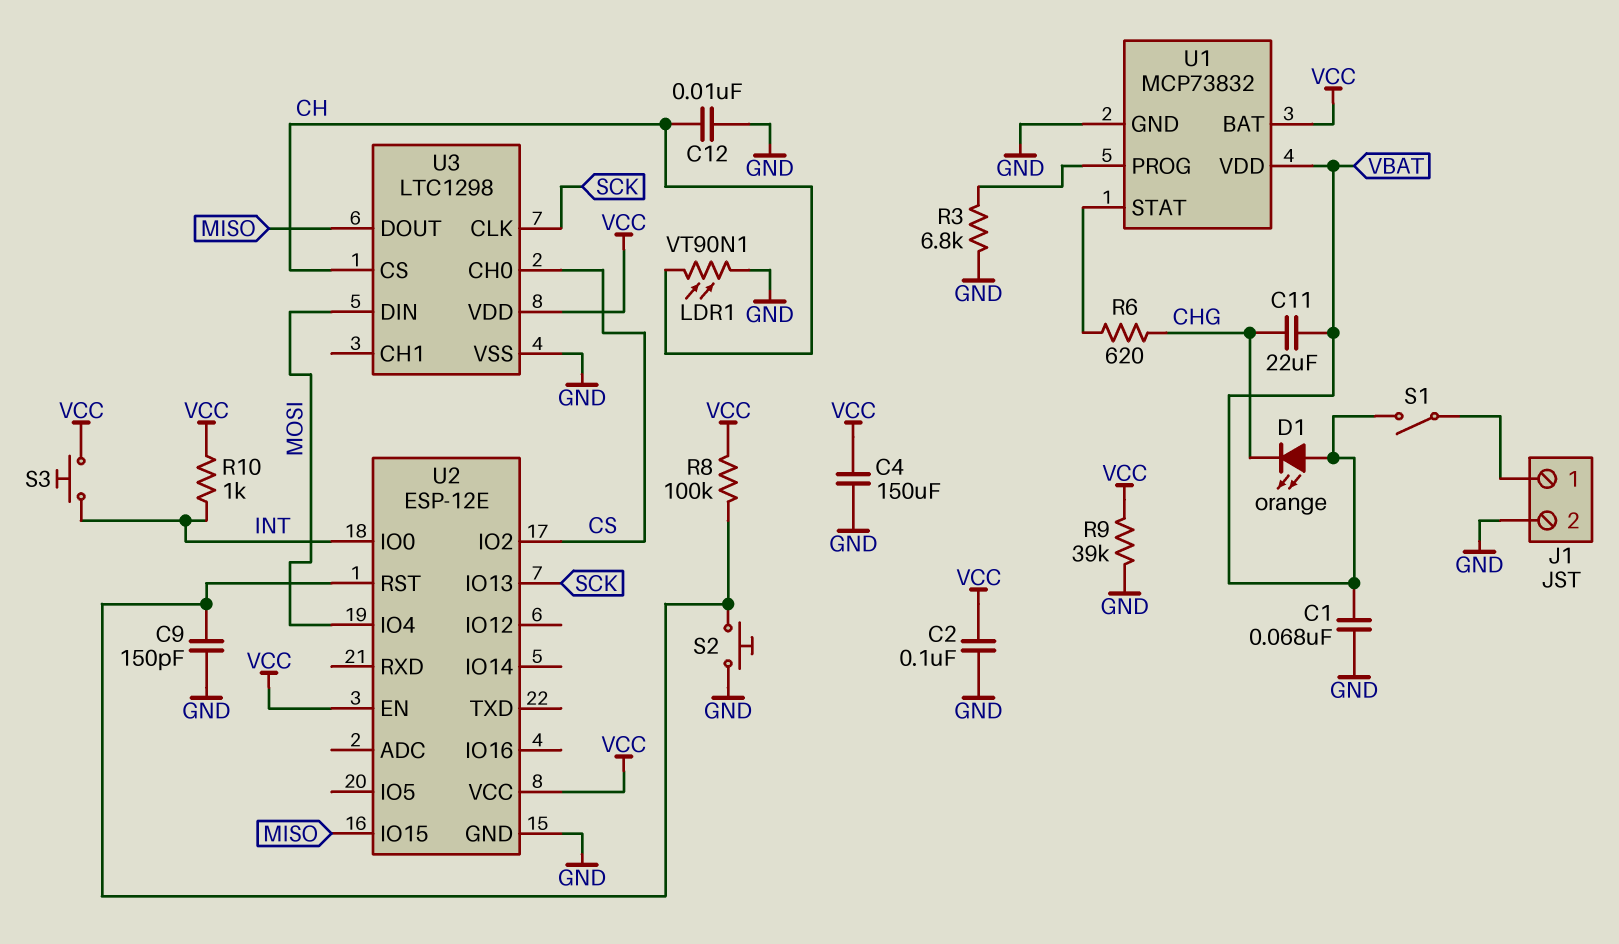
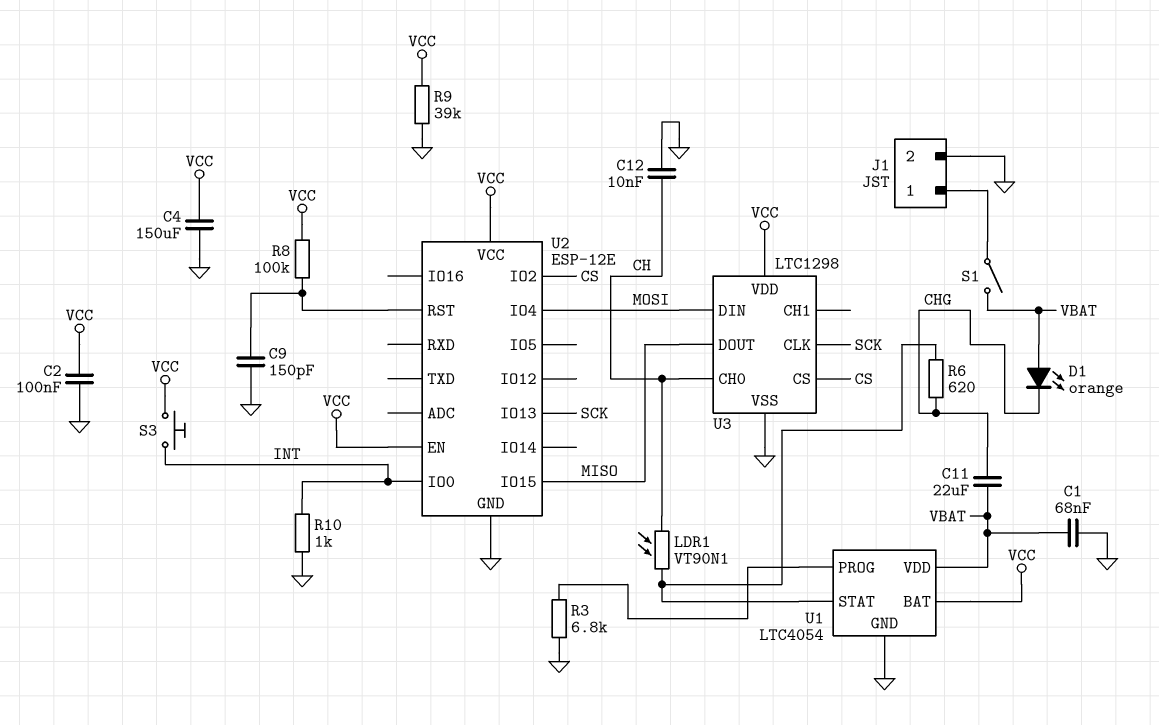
LDR1: VT90N1 (CH, GND) -> VT90N1 (CH, U1/STAT)
R10: 1k (INT, VCC) -> 1k (GND, INT)
S2: button (GND, U2/RST) -> none
U1: MCP73832 -> LTC4054
U3 pin CH0: CS -> CH
U3 pin CS: CH -> CS

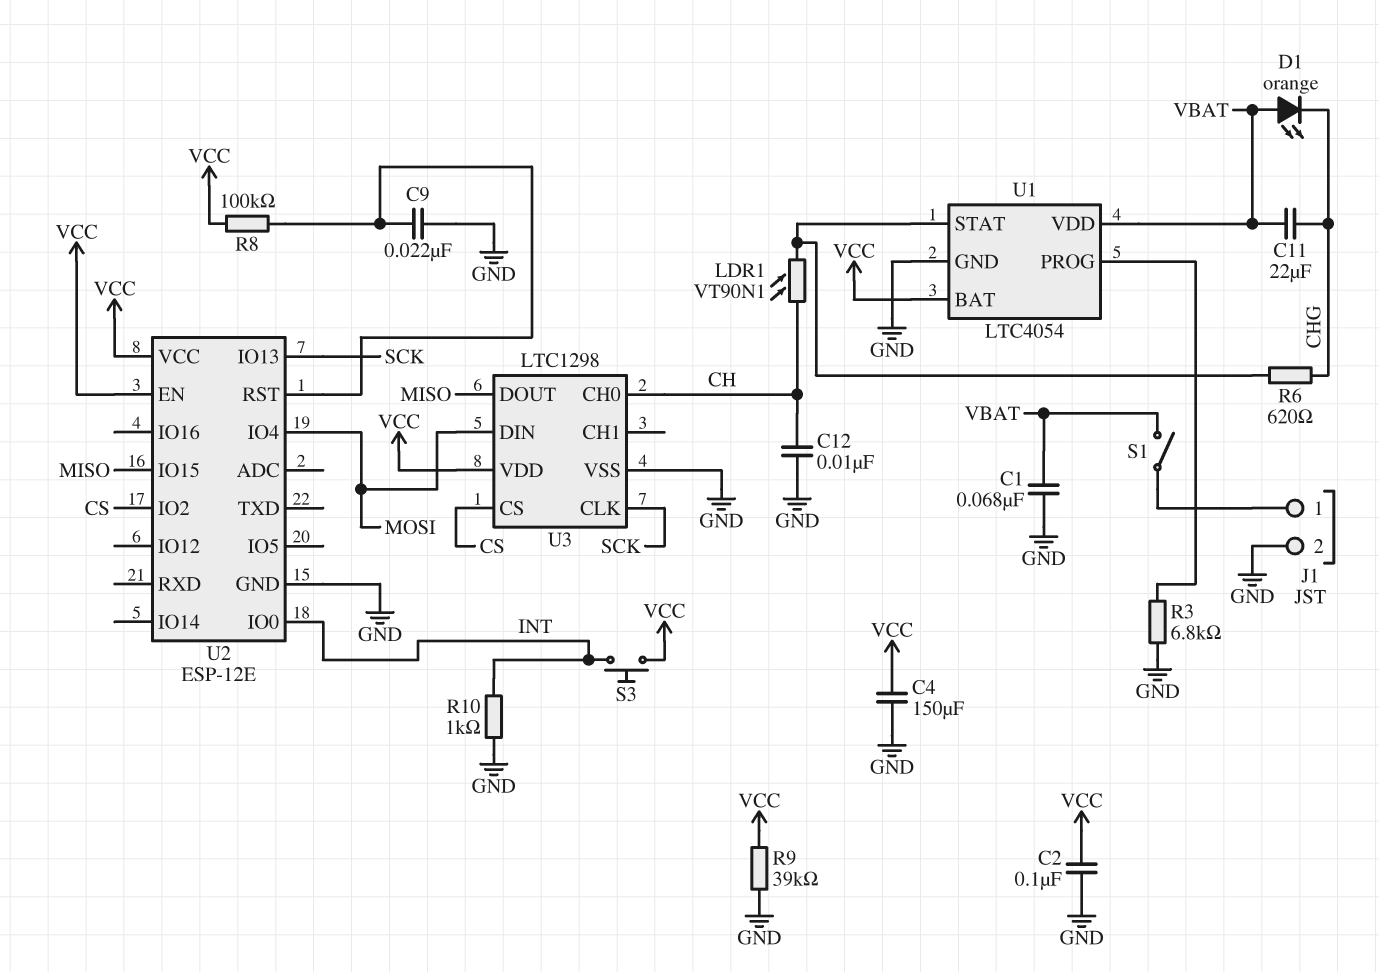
C9: 150pF (GND, U2/RST) -> 22nF (GND, U2/RST)

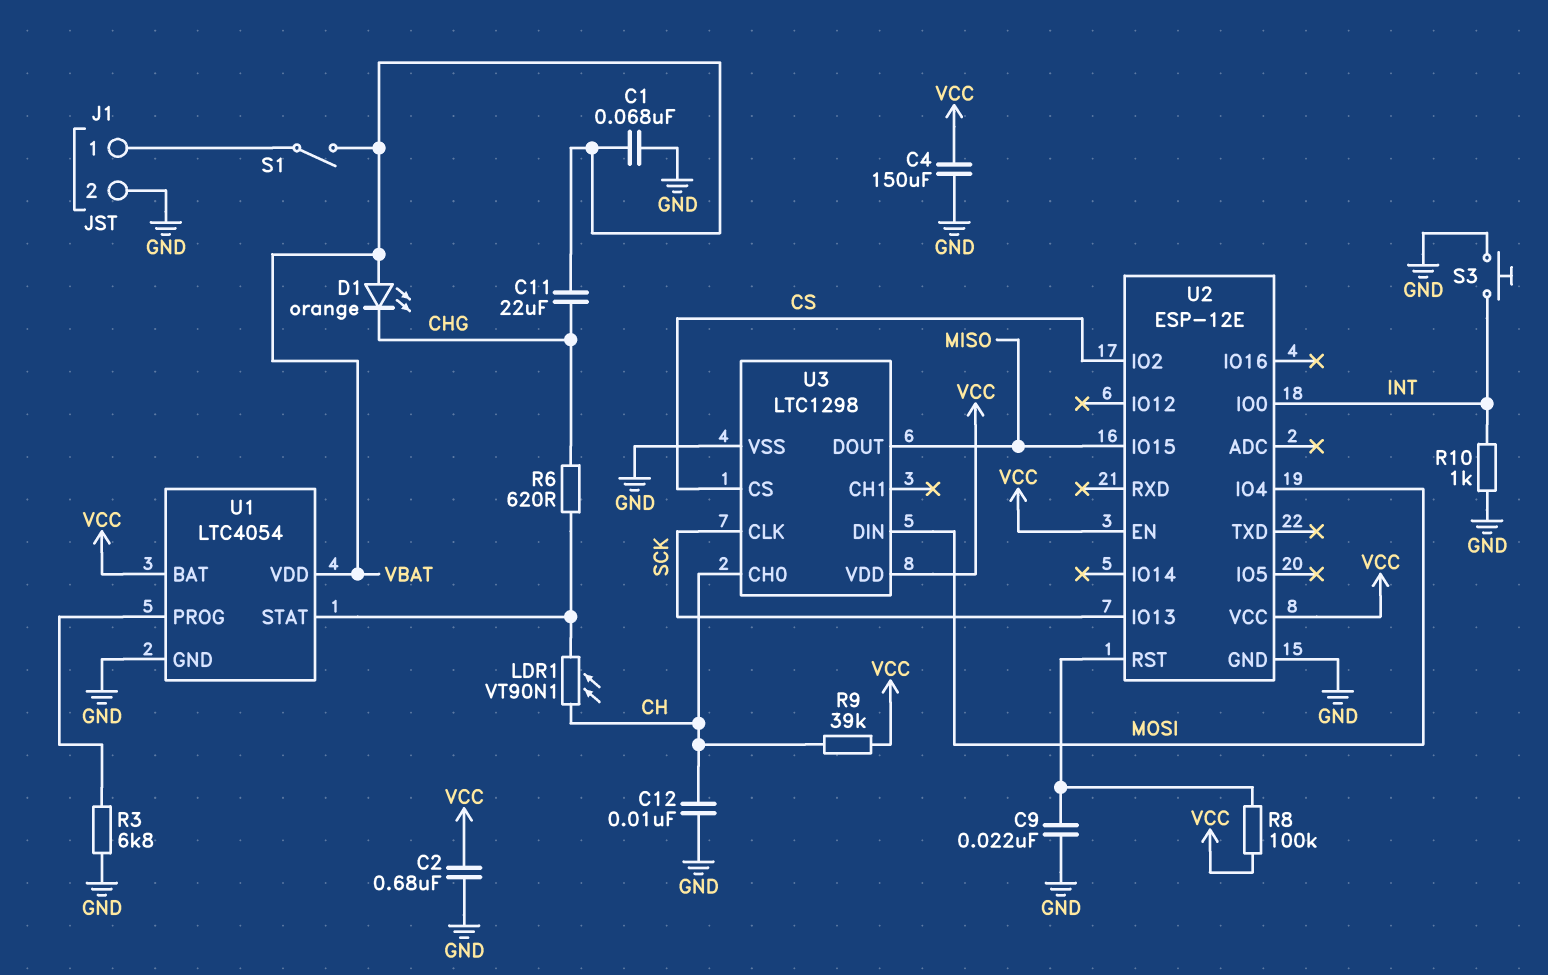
C2: 100nF (GND, VCC) -> 680nF (GND, VCC)
R9: 39k (GND, VCC) -> 39k (CH, VCC)
S3: button (INT, VCC) -> button (GND, INT)

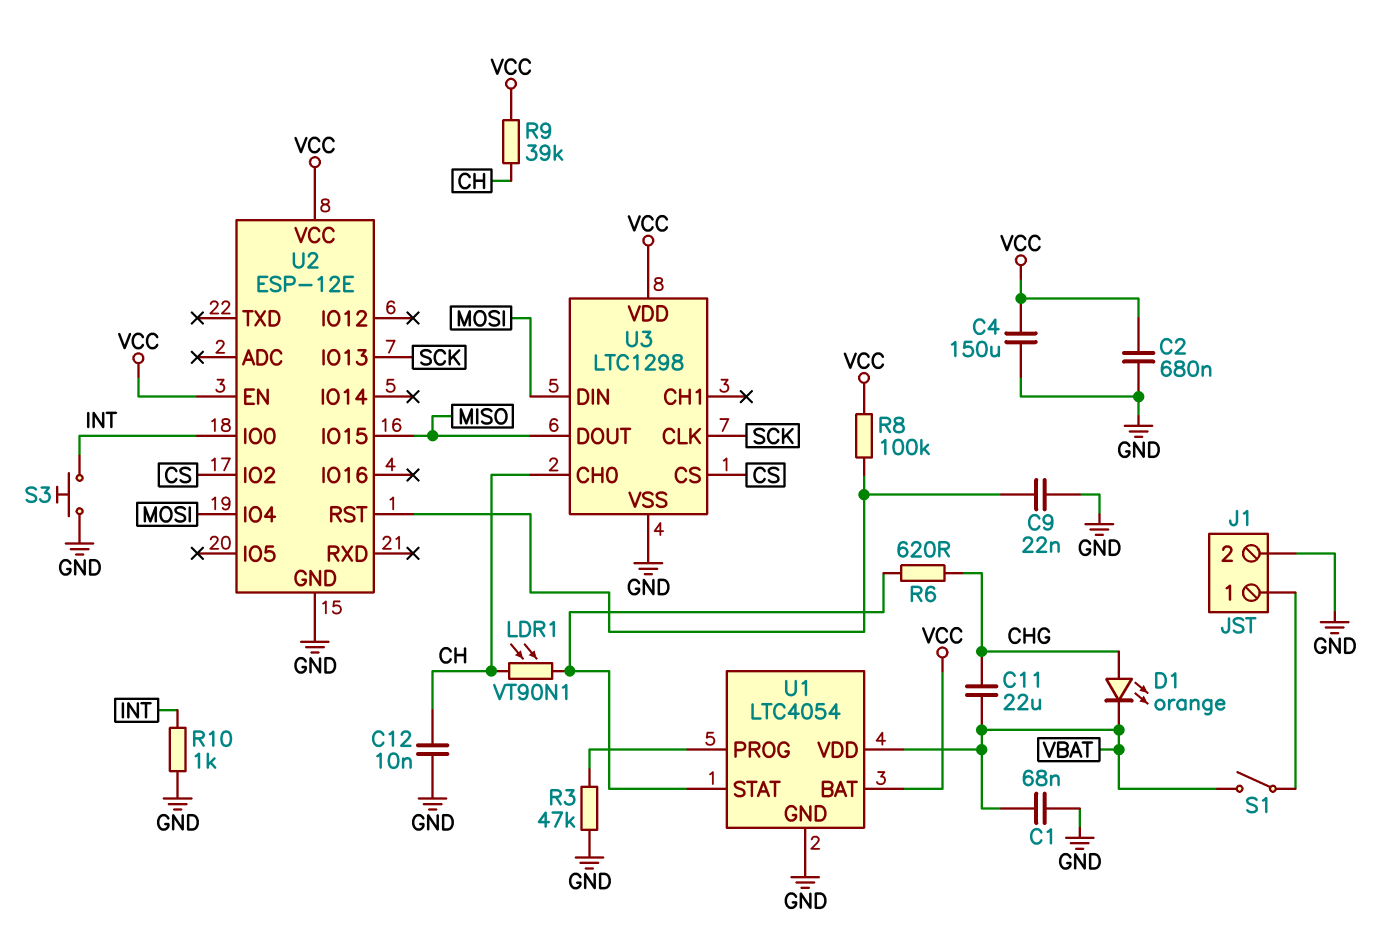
D1: LED orange (A VBAT, K CHG) -> LED orange (A CHG, K VBAT)
R3: 6.8k (GND, U1/PROG) -> 47k (GND, U1/PROG)

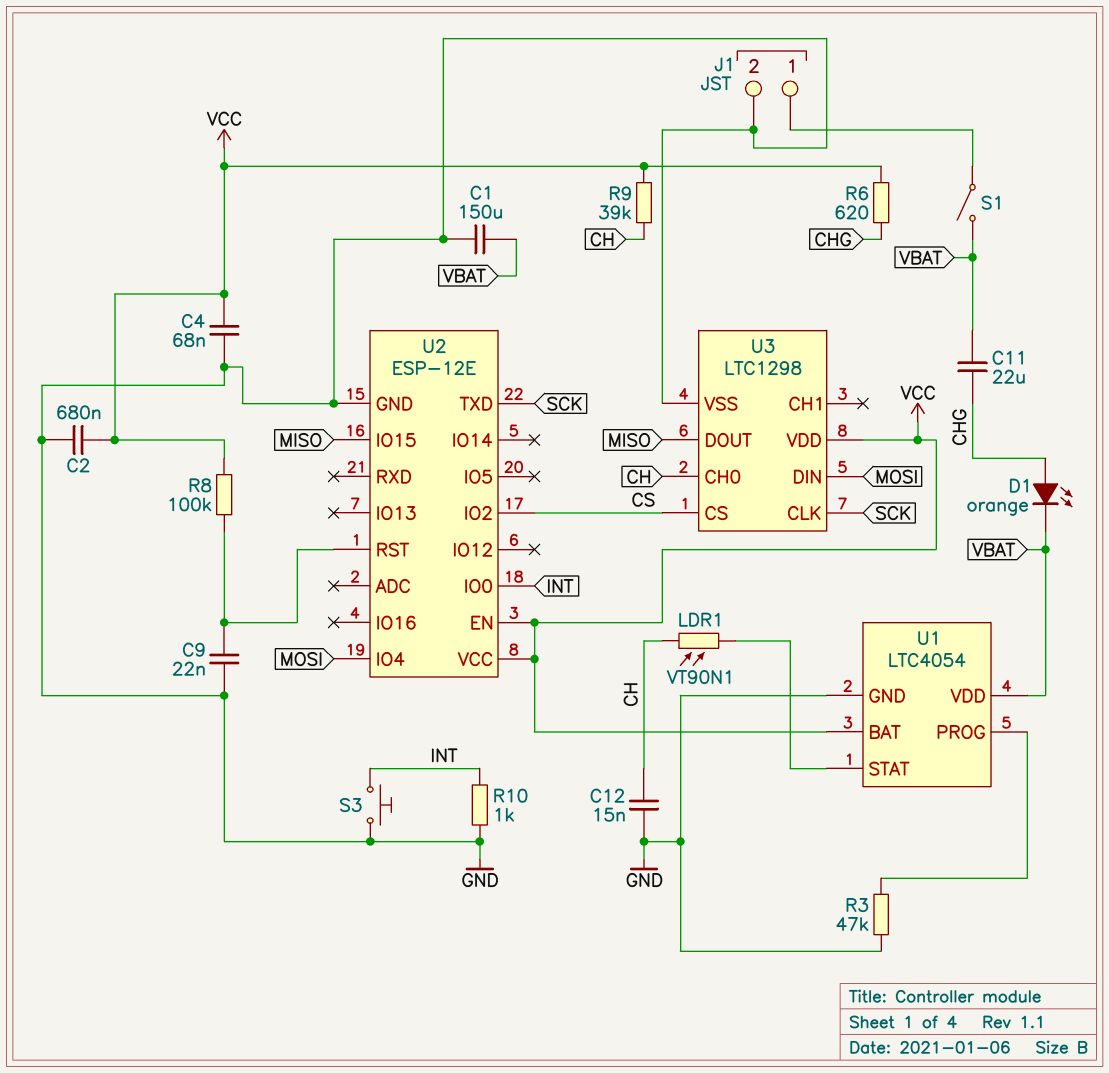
C1: 68nF (GND, VBAT) -> 150uF (GND, VBAT)
C4: 150uF (GND, VCC) -> 68nF (GND, VCC)
C12: 10nF (CH, GND) -> 15nF (CH, GND)
R6: 620 (CHG, U1/STAT) -> 620 (CHG, VCC)
U2 pin IO13: SCK -> none
U2 pin TXD: none -> SCK

